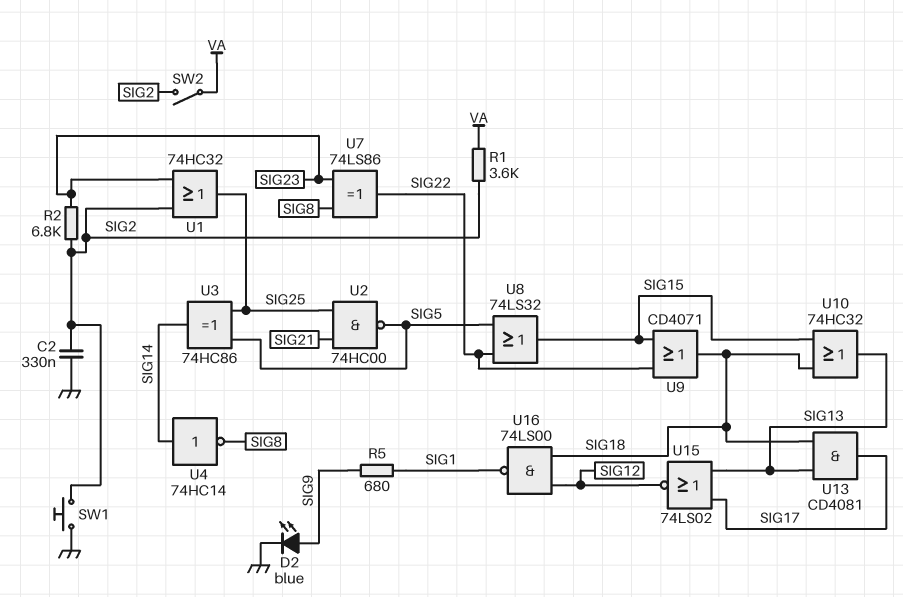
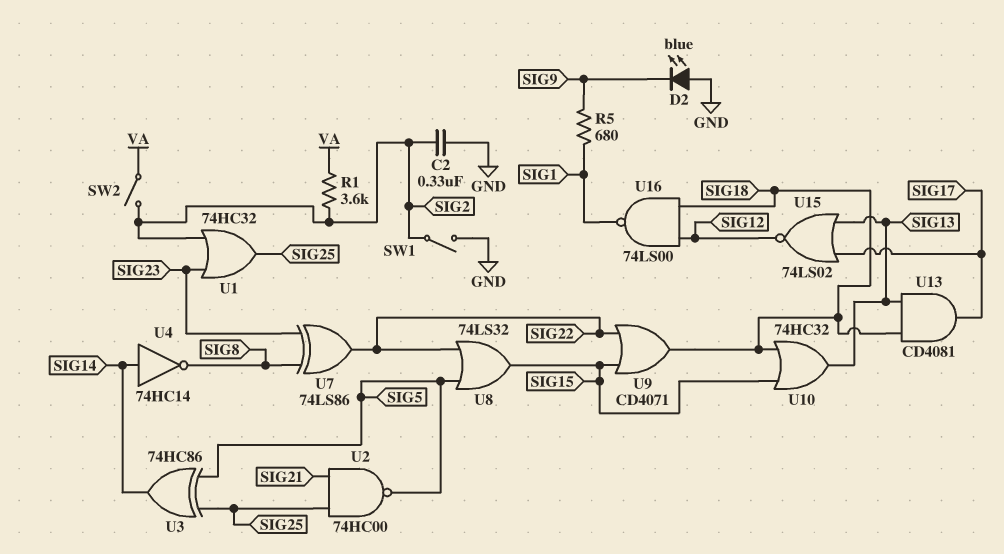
D2: LED blue (A SIG9, K GND) -> LED blue (A GND, K SIG9)
R2: 6.8k (SIG2, SIG23) -> none
SW1: button (GND, SIG2) -> switch (GND, SIG2)

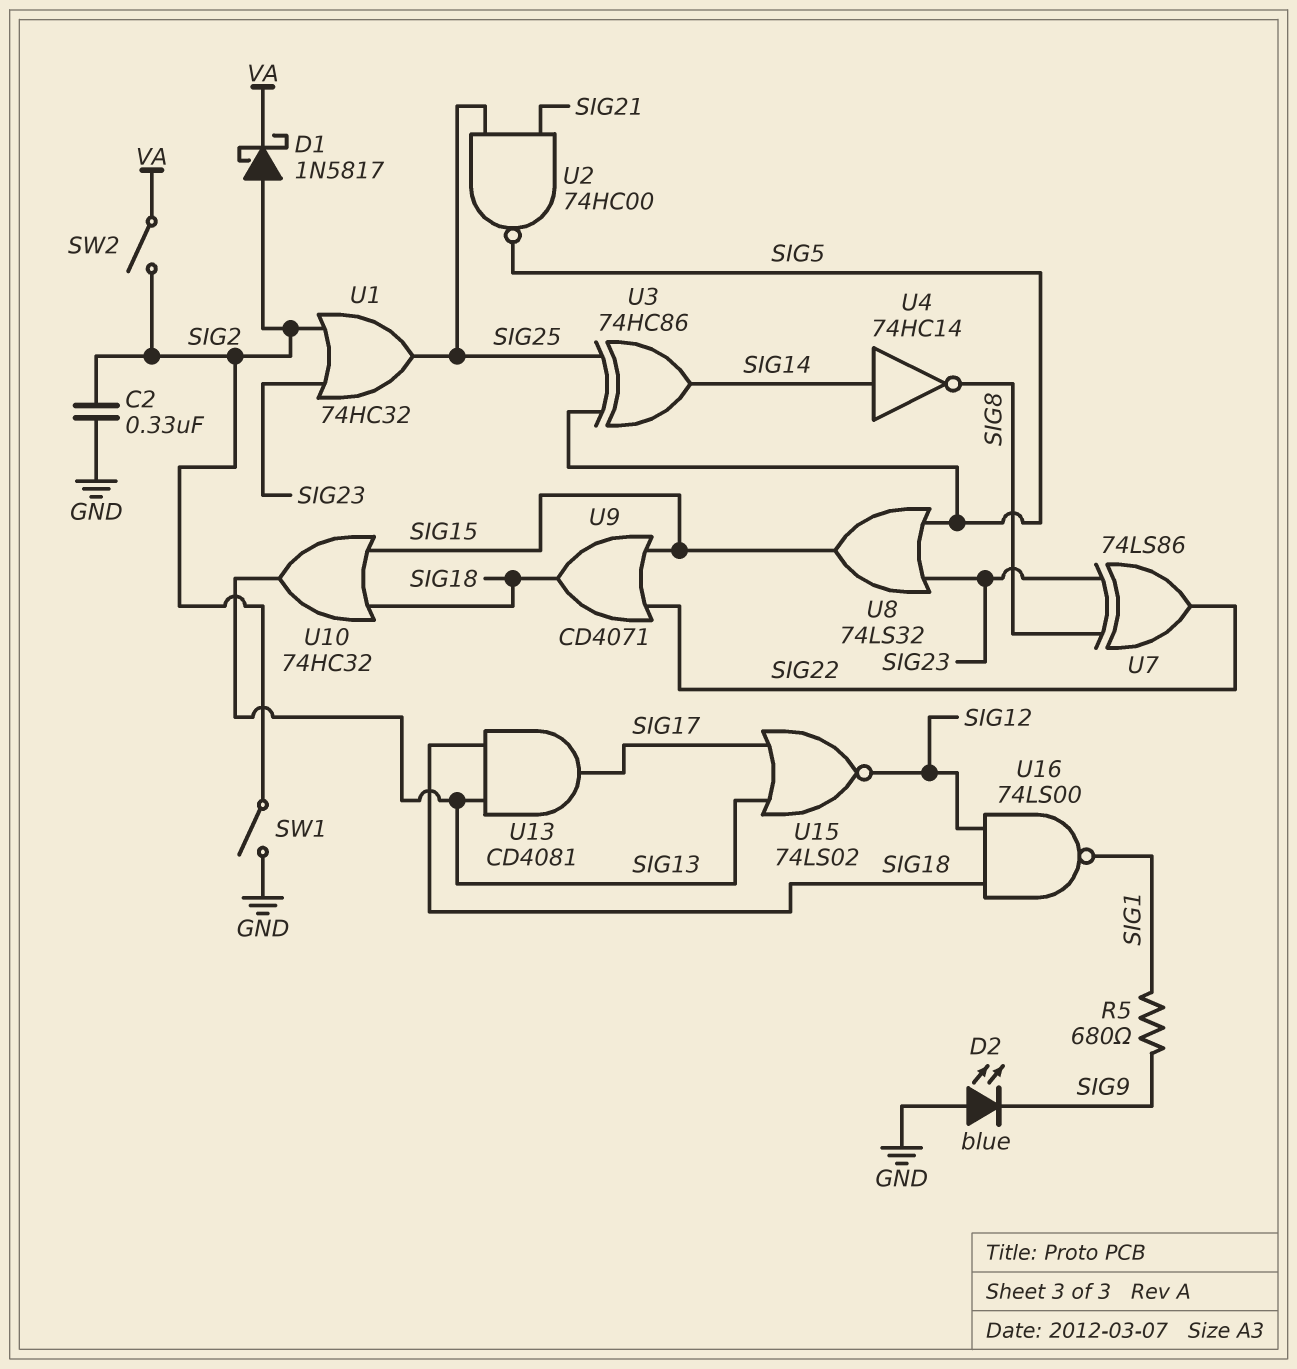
D1: none -> schottky 1N5817 (A SIG2, K VA)
R1: 3.6k (SIG2, VA) -> none
U8: OR 74LS32 (in SIG5, in SIG22, out SIG15) -> OR 74LS32 (in SIG5, in SIG23, out SIG15)

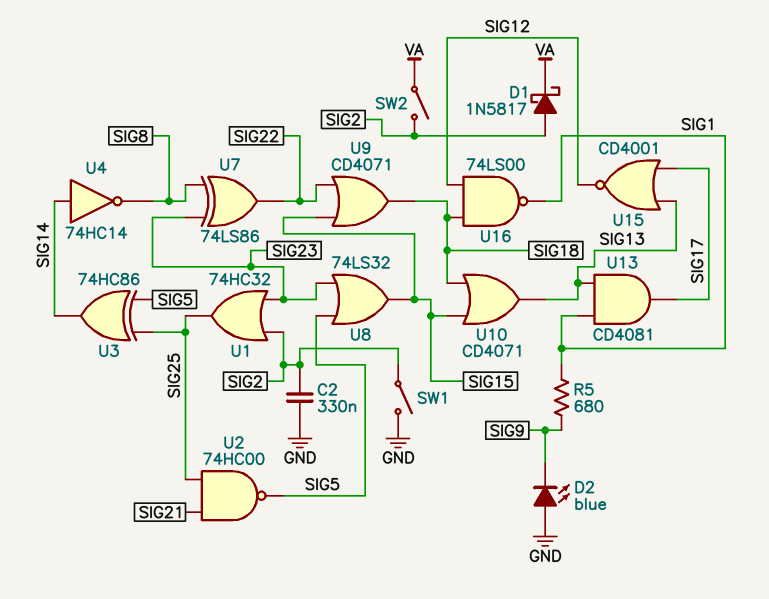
U10: OR 74HC32 (in SIG15, in SIG18, out SIG13) -> OR CD4071 (in SIG15, in SIG18, out SIG13)
U13: AND CD4081 (in SIG13, in SIG18, out SIG17) -> AND CD4081 (in SIG1, in SIG13, out SIG17)
U15: NOR 74LS02 (in SIG13, in SIG17, out SIG12) -> NOR CD4001 (in SIG13, in SIG17, out SIG12)

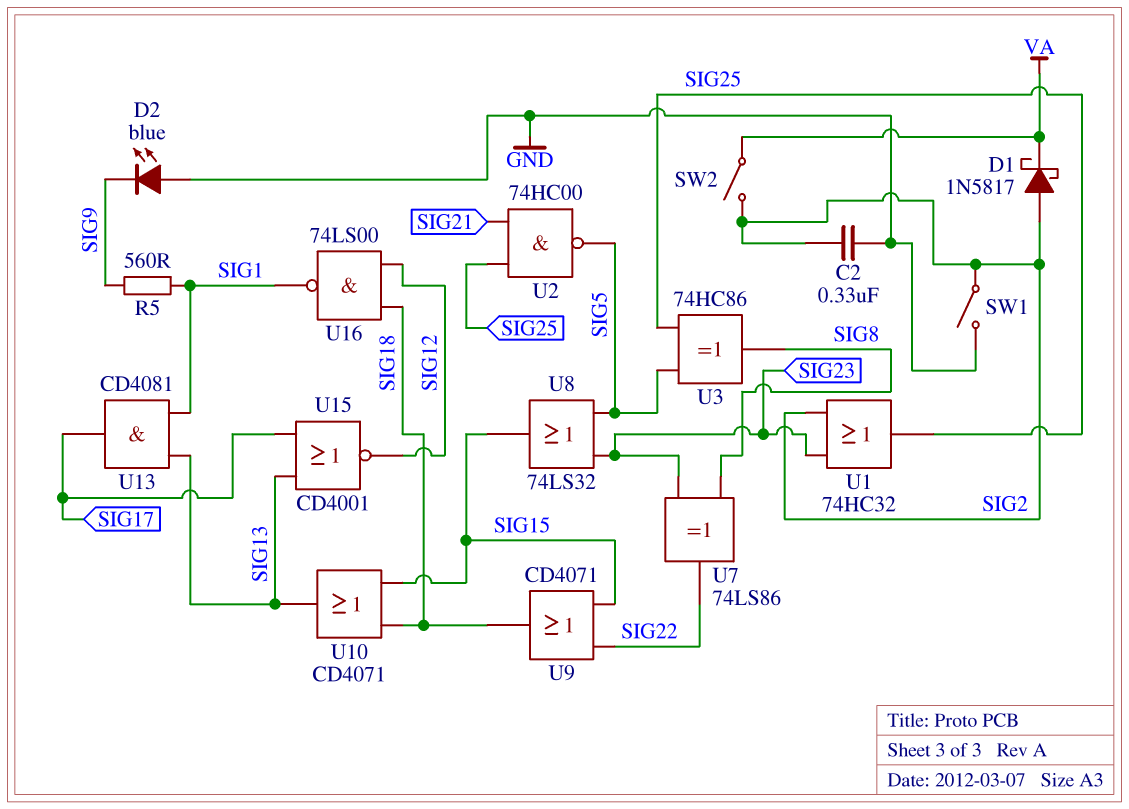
R5: 680 (SIG1, SIG9) -> 560 (SIG1, SIG9)
U3: XOR 74HC86 (in SIG5, in SIG25, out SIG14) -> XOR 74HC86 (in SIG5, in SIG25, out SIG8)
U4: NOT 74HC14 (in SIG14, out SIG8) -> none

